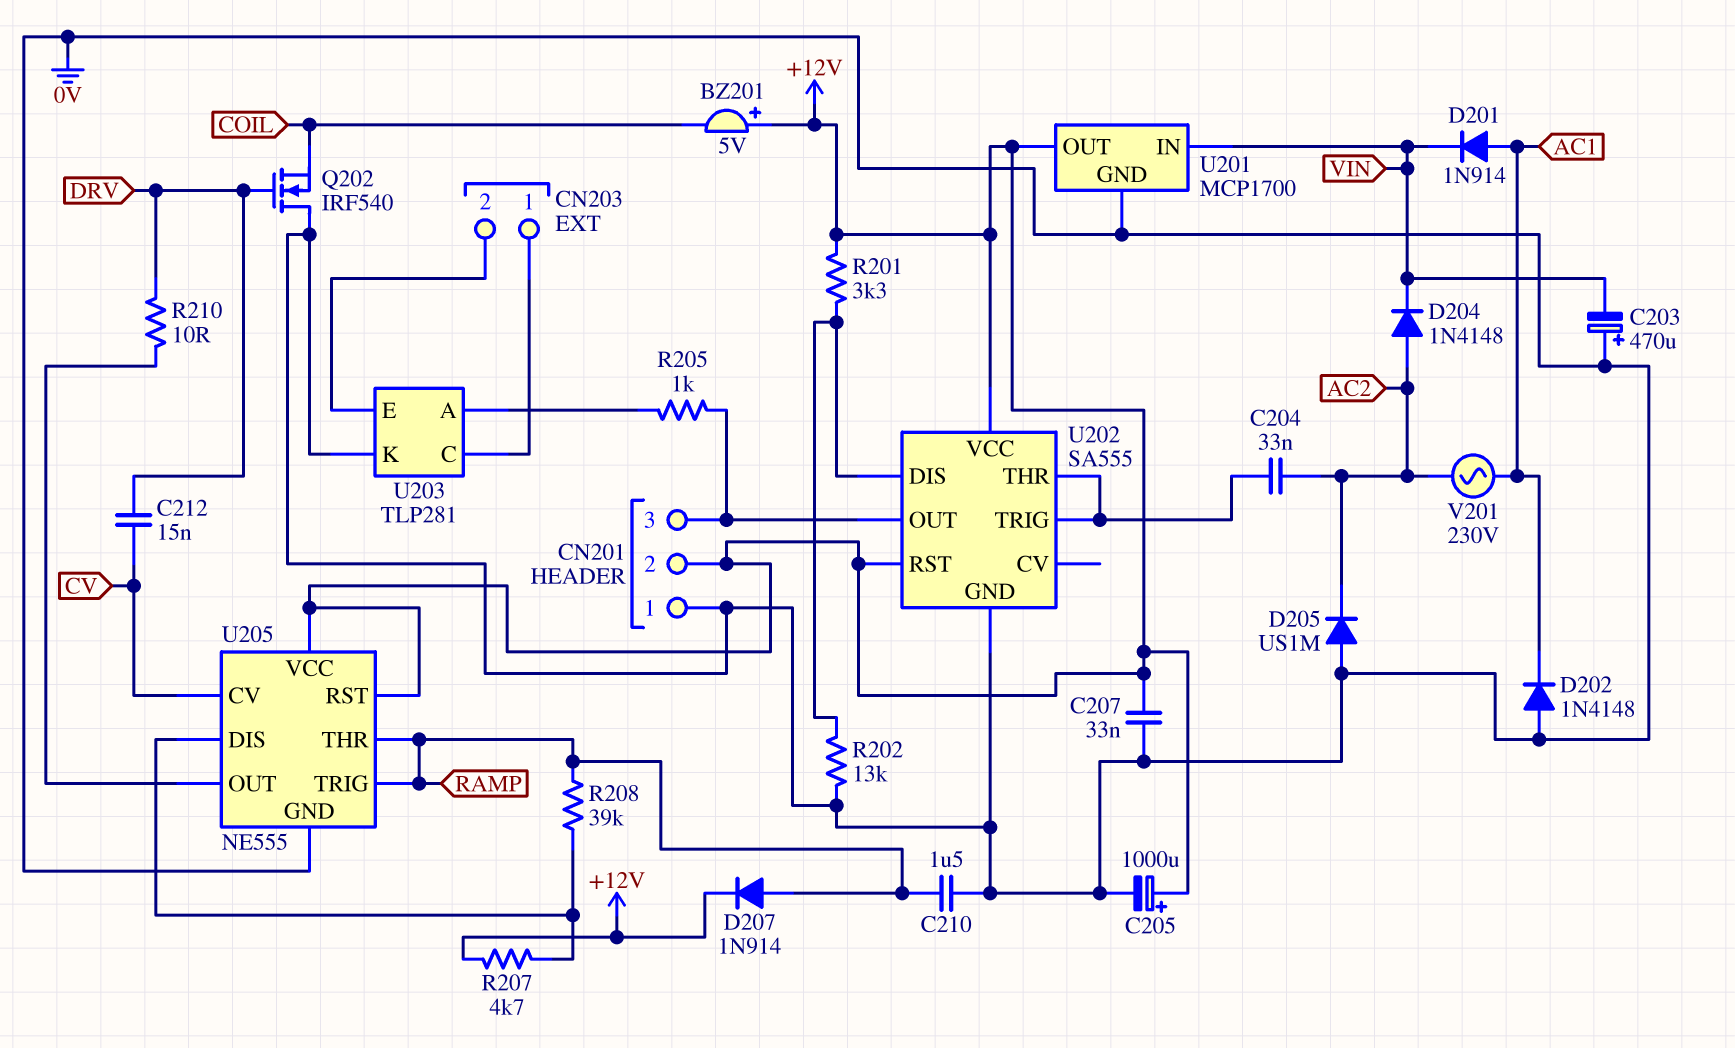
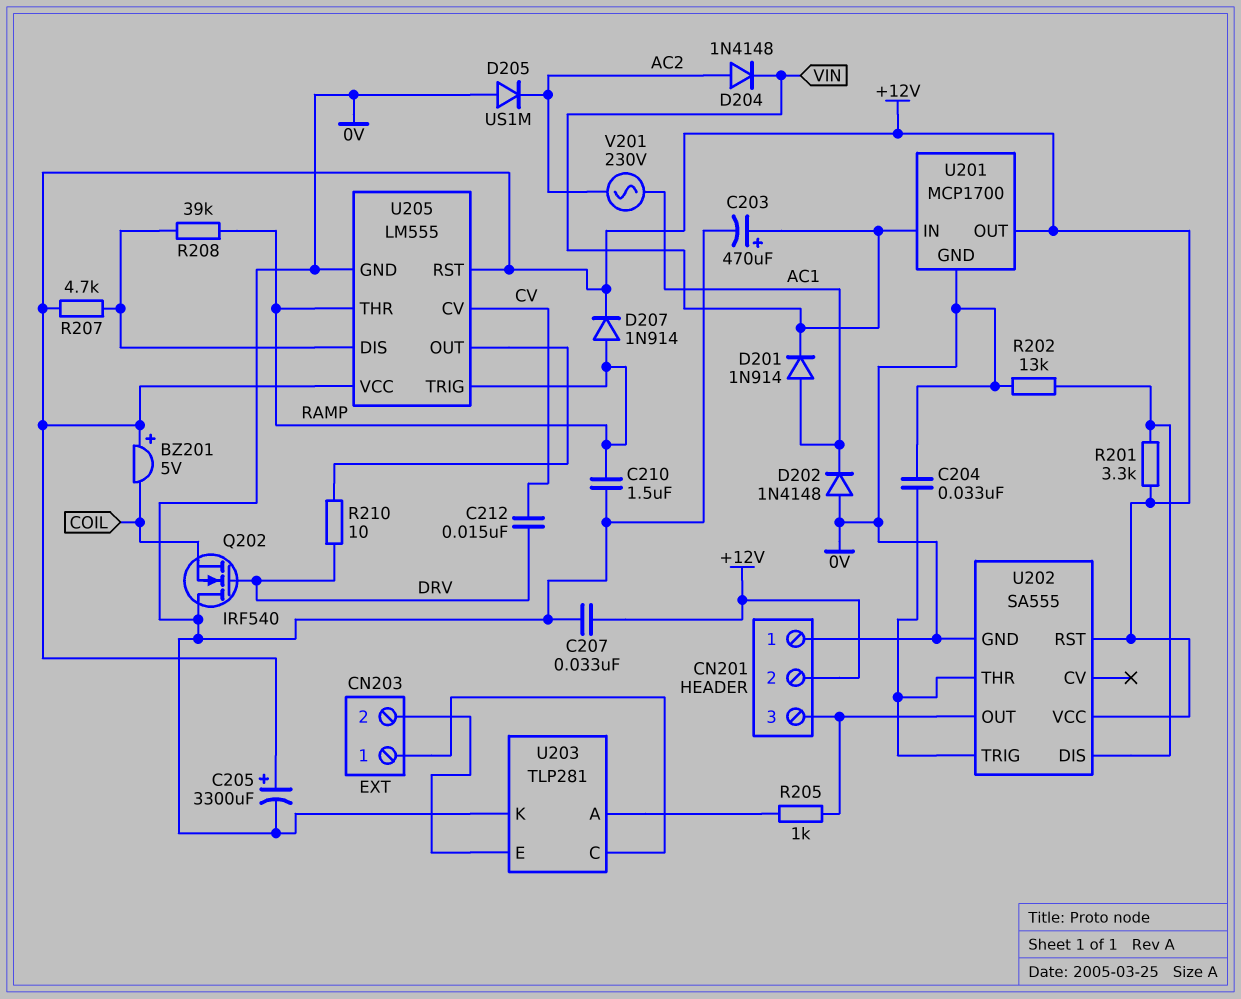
C203: 470uF (plus 0V, minus VIN) -> 470uF (plus VIN, minus 0V)
C204: 33nF (AC2, U202/THR) -> 33nF (0V, U202/THR)
C205: 1000uF (plus +12V, minus 0V) -> 3300uF (plus +12V, minus 0V)
U205: NE555 -> LM555

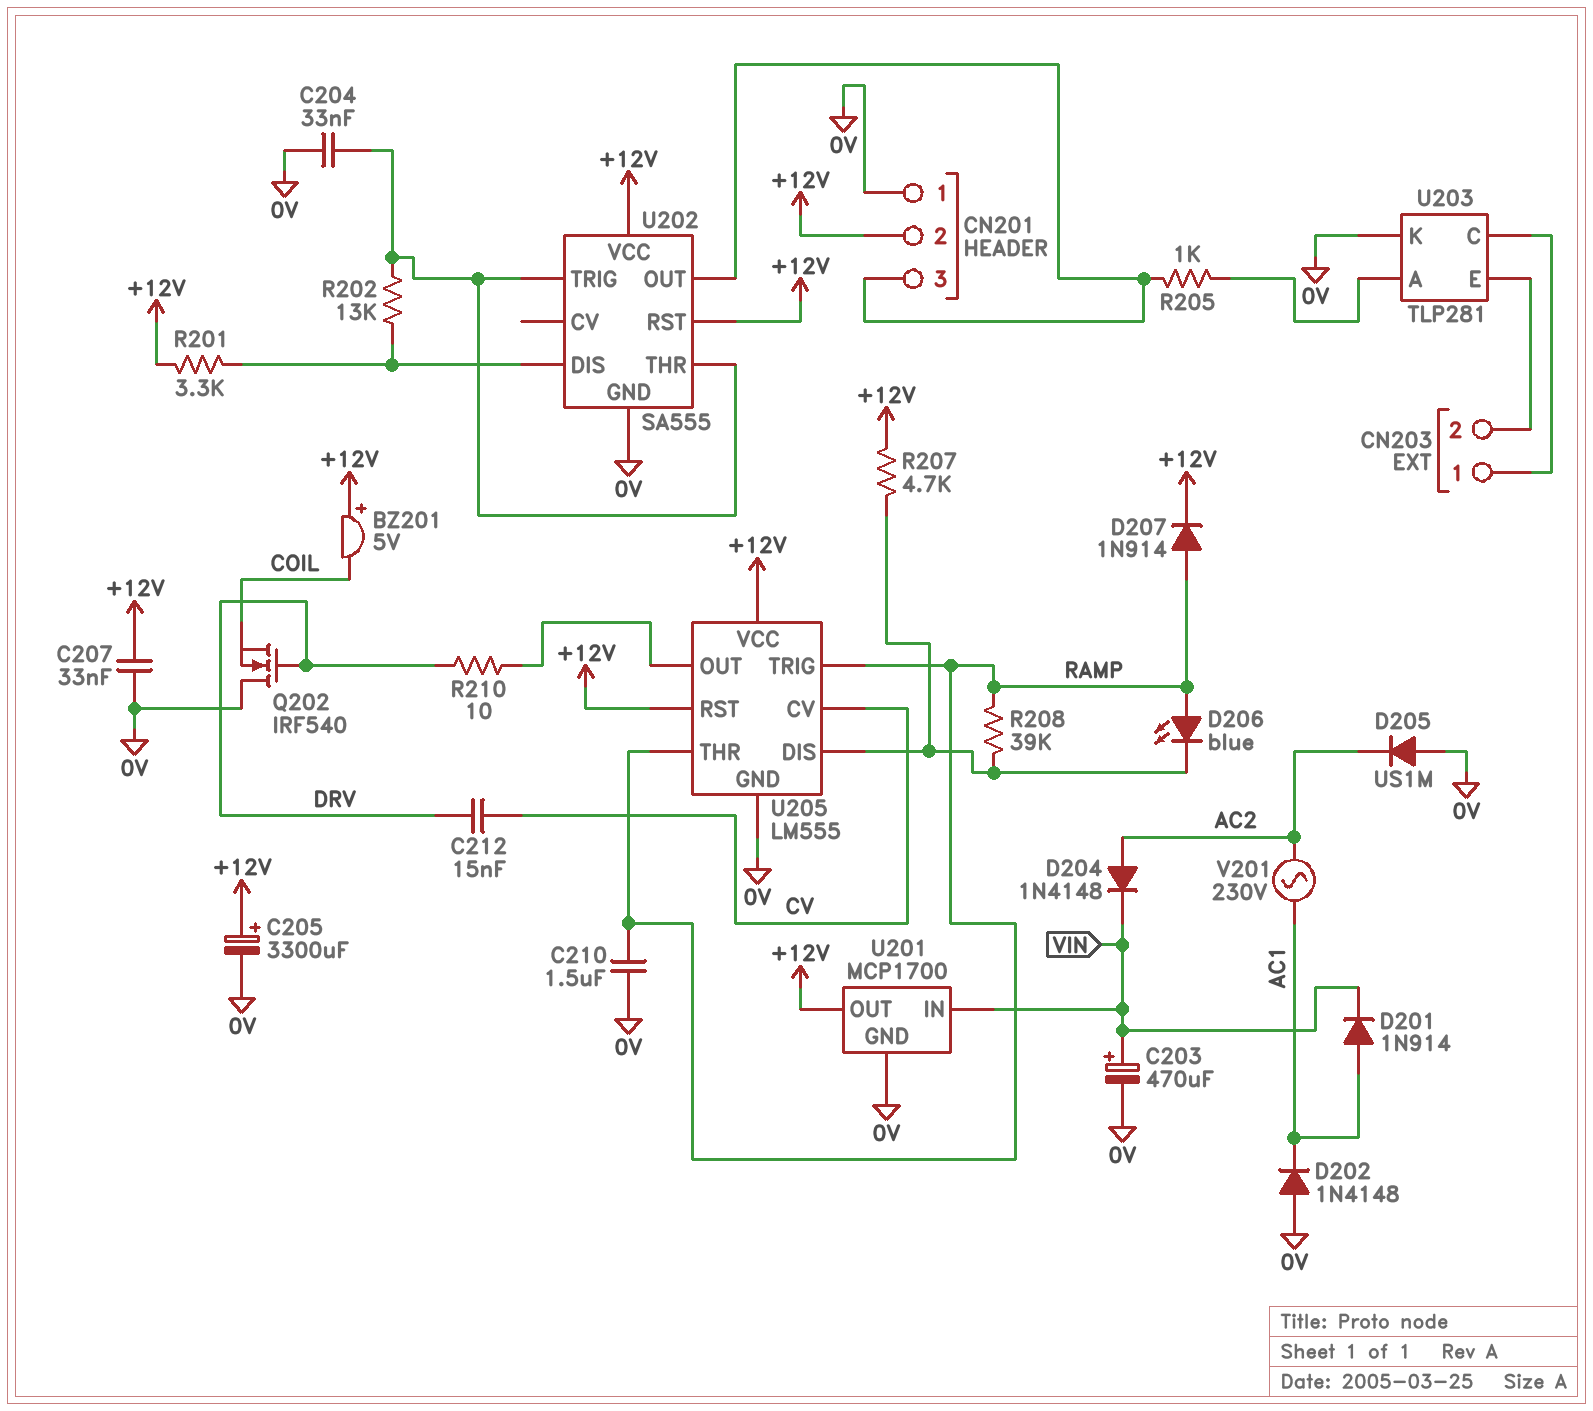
D206: none -> LED blue (A RAMP, K U205/DIS)
R202: 13k (0V, U202/DIS) -> 13k (U202/DIS, U202/THR)

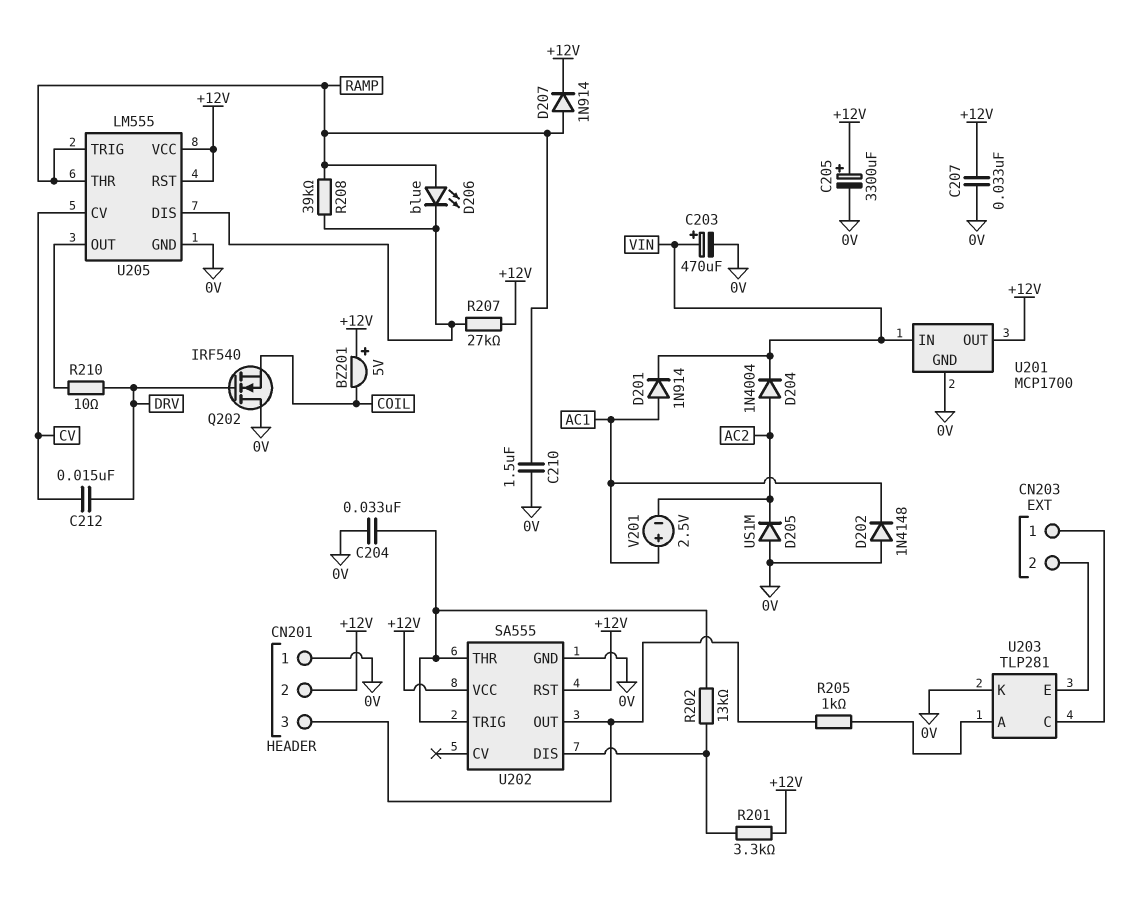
D204: diode 1N4148 (A AC2, K VIN) -> diode 1N4004 (A AC2, K VIN)
R207: 4.7k (+12V, U205/DIS) -> 27k (+12V, U205/DIS)
V201: AC 230V (AC1, AC2) -> 2.5V (plus AC1, minus AC2)

